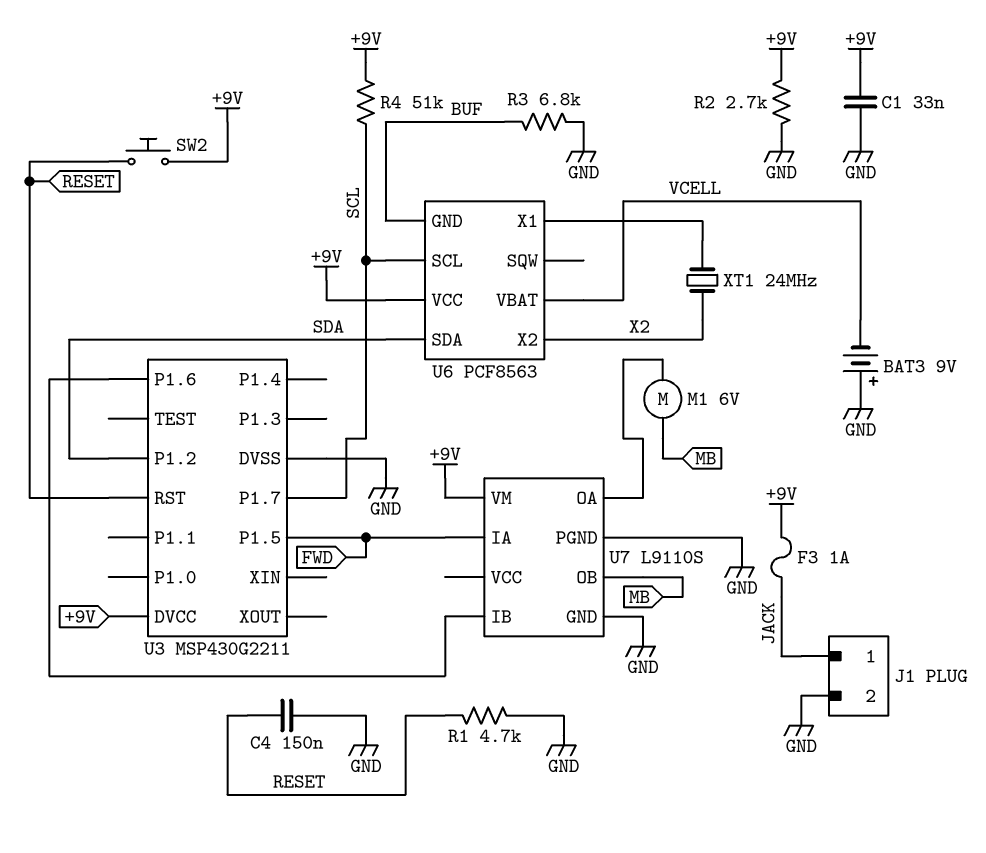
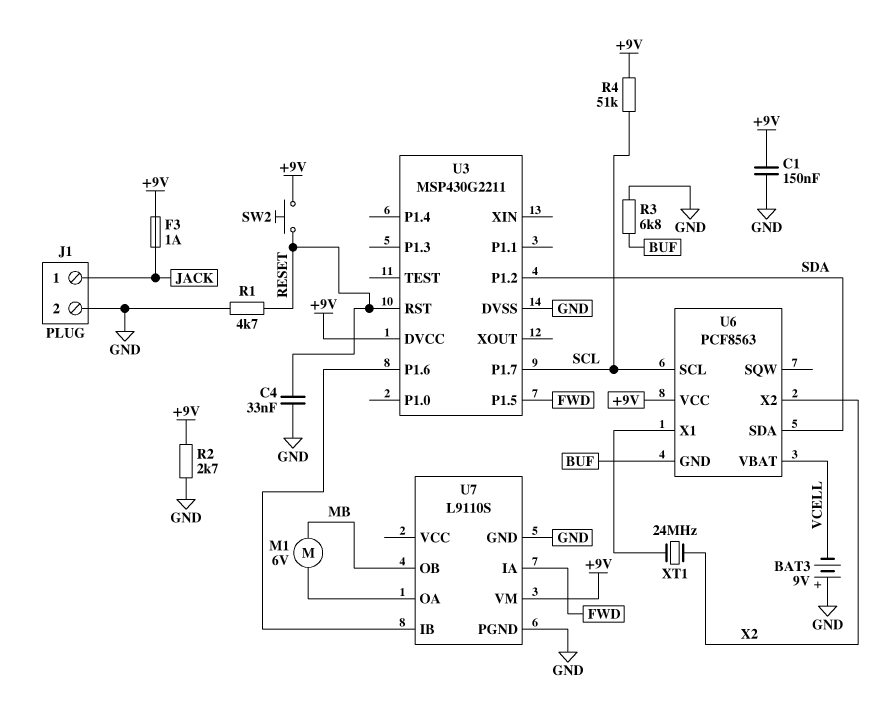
C1: 33nF (+9V, GND) -> 150nF (+9V, GND)
C4: 150nF (GND, RESET) -> 33nF (GND, RESET)

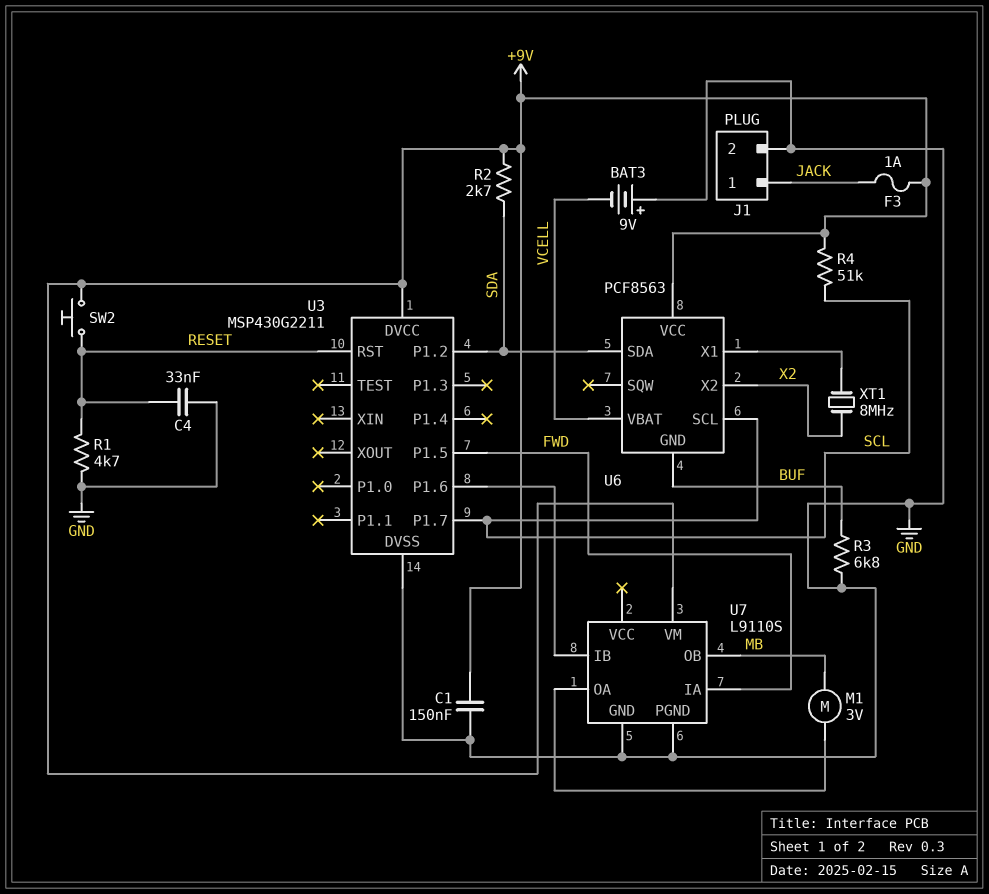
M1: motor 6V (MB, U7/OA) -> motor 3V (MB, U7/OA)
R2: 2.7k (+9V, GND) -> 2.7k (+9V, SDA)
XT1: 24MHz (U6/X1, X2) -> 8MHz (U6/X1, X2)

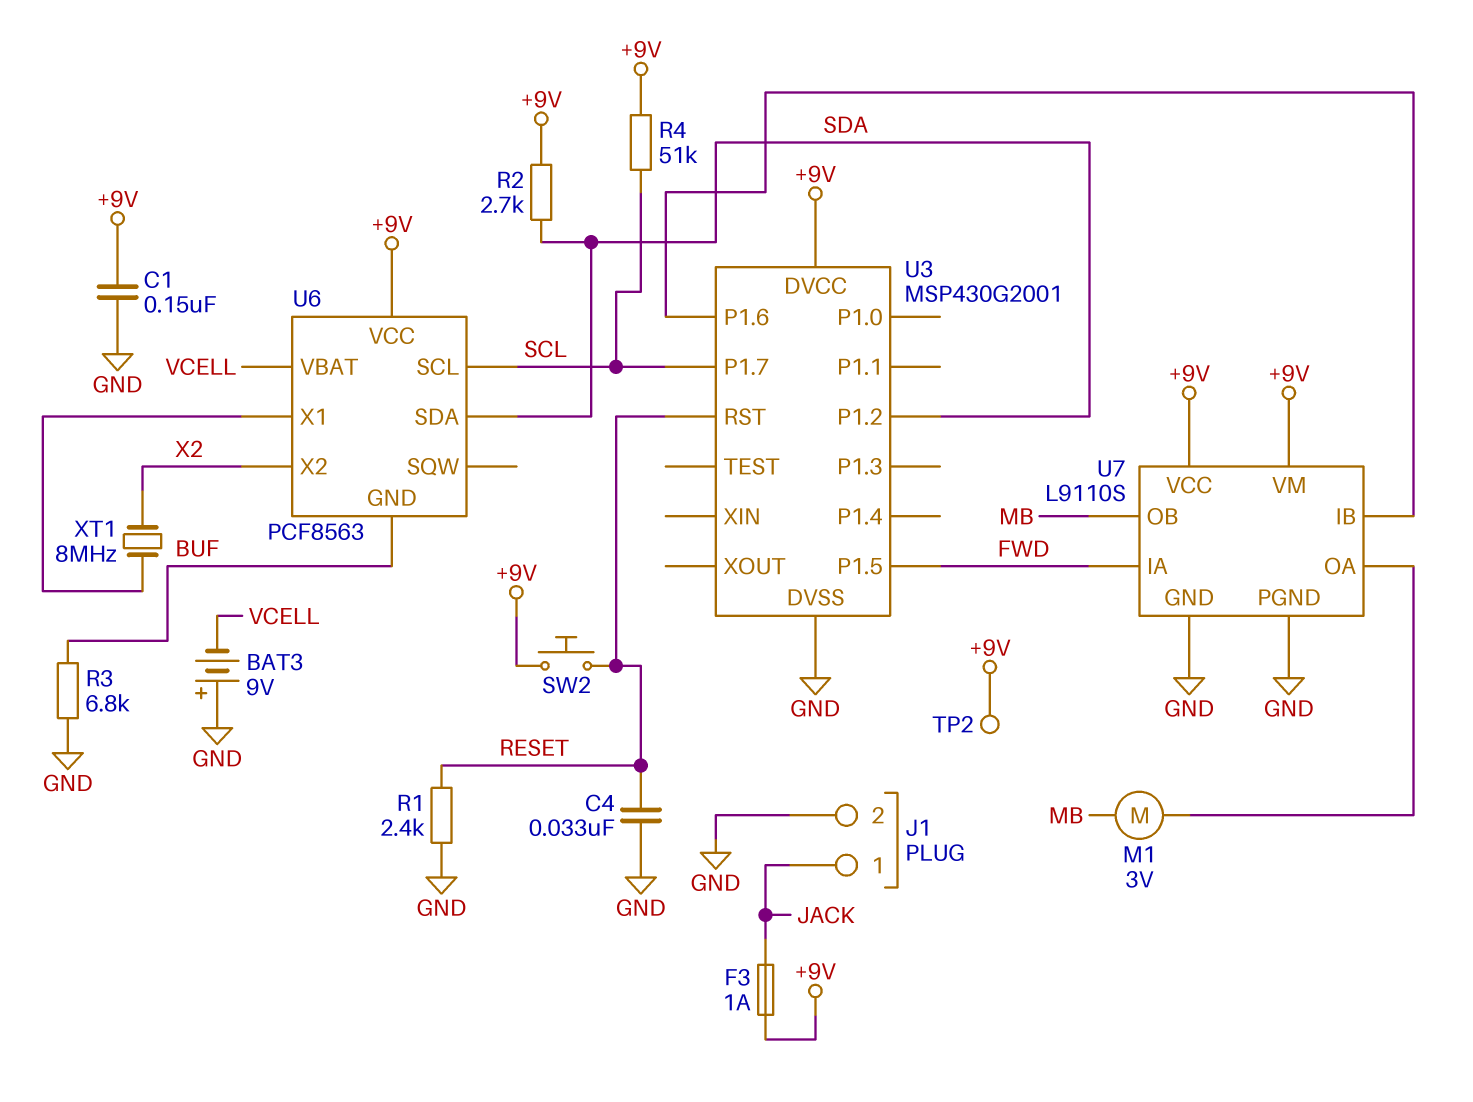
R1: 4.7k (GND, RESET) -> 2.4k (GND, RESET)
TP2: none -> test point (+9V)
U3: MSP430G2211 -> MSP430G2001
U7 pin VCC: none -> +9V

